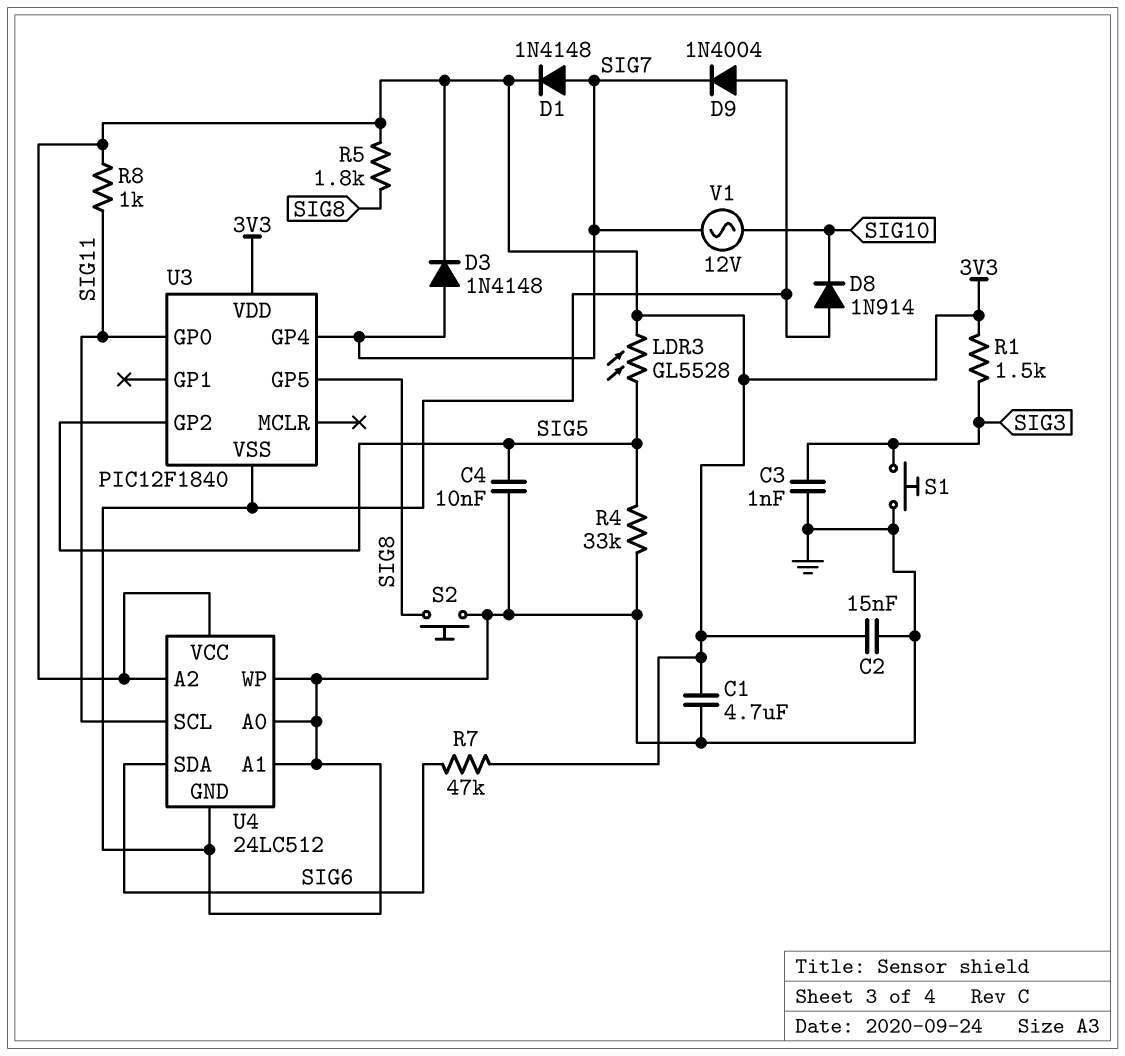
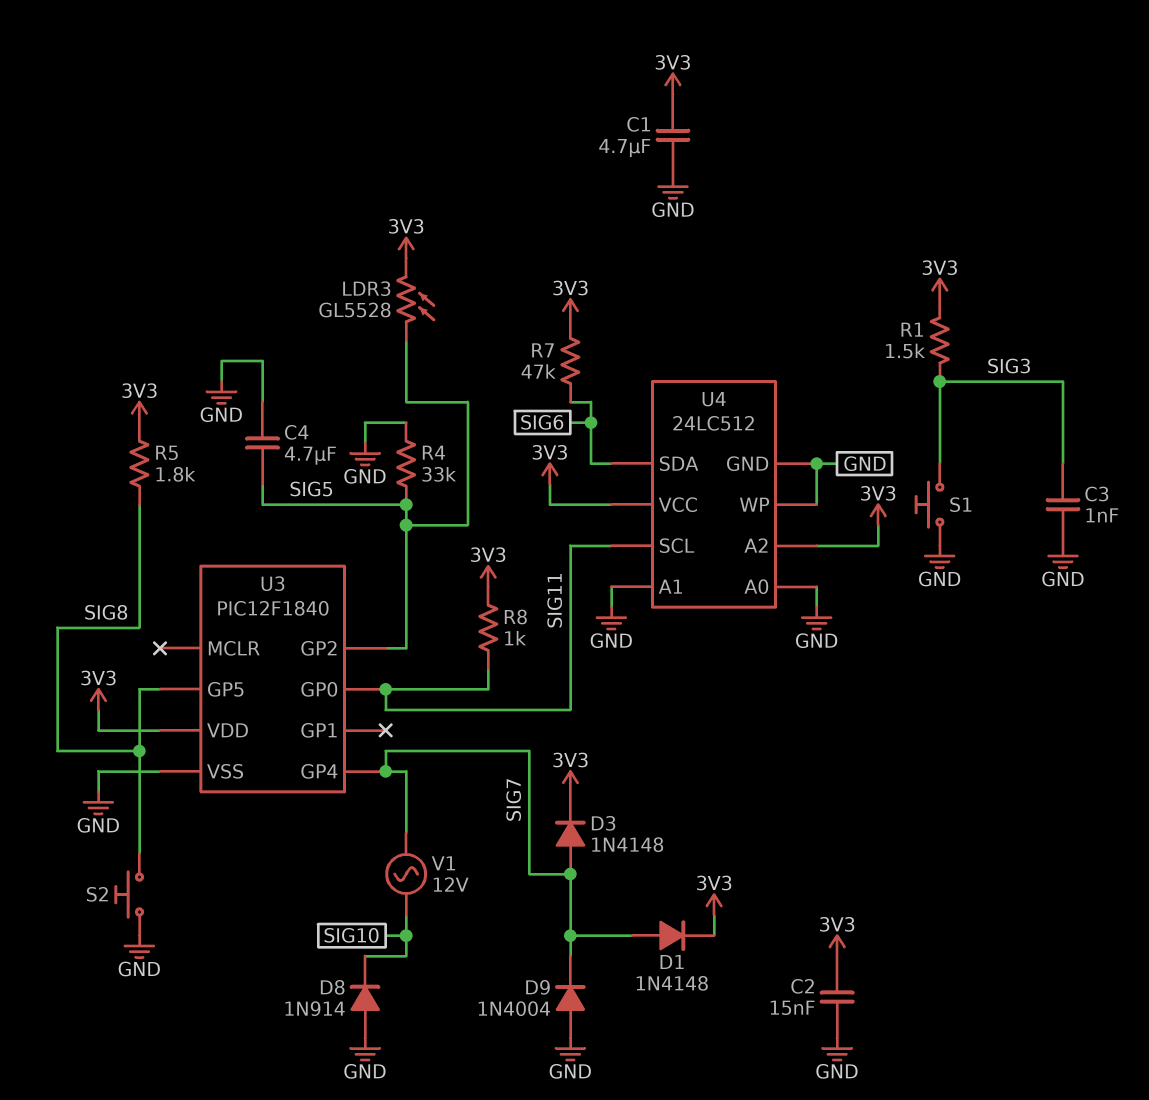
C4: 10nF (GND, SIG5) -> 4.7uF (GND, SIG5)

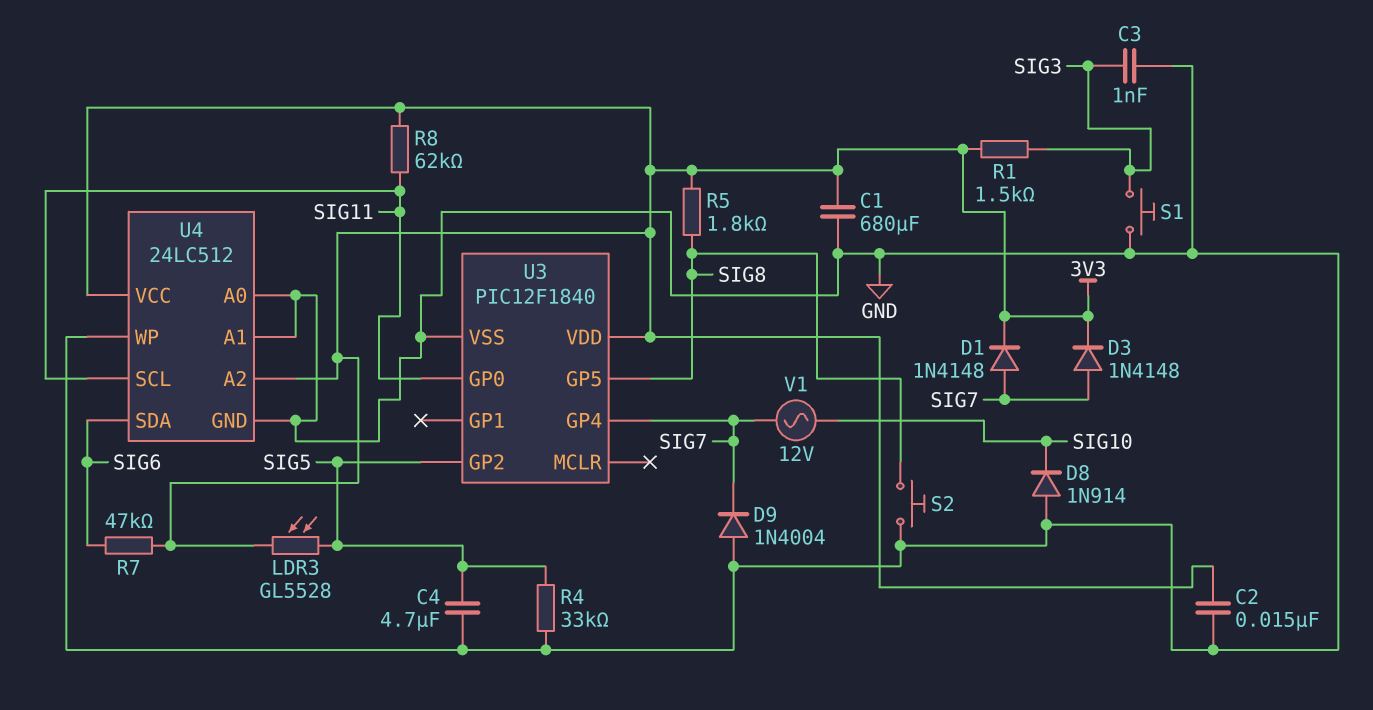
C1: 4.7uF (3V3, GND) -> 680uF (3V3, GND)
R8: 1k (3V3, SIG11) -> 62k (3V3, SIG11)

